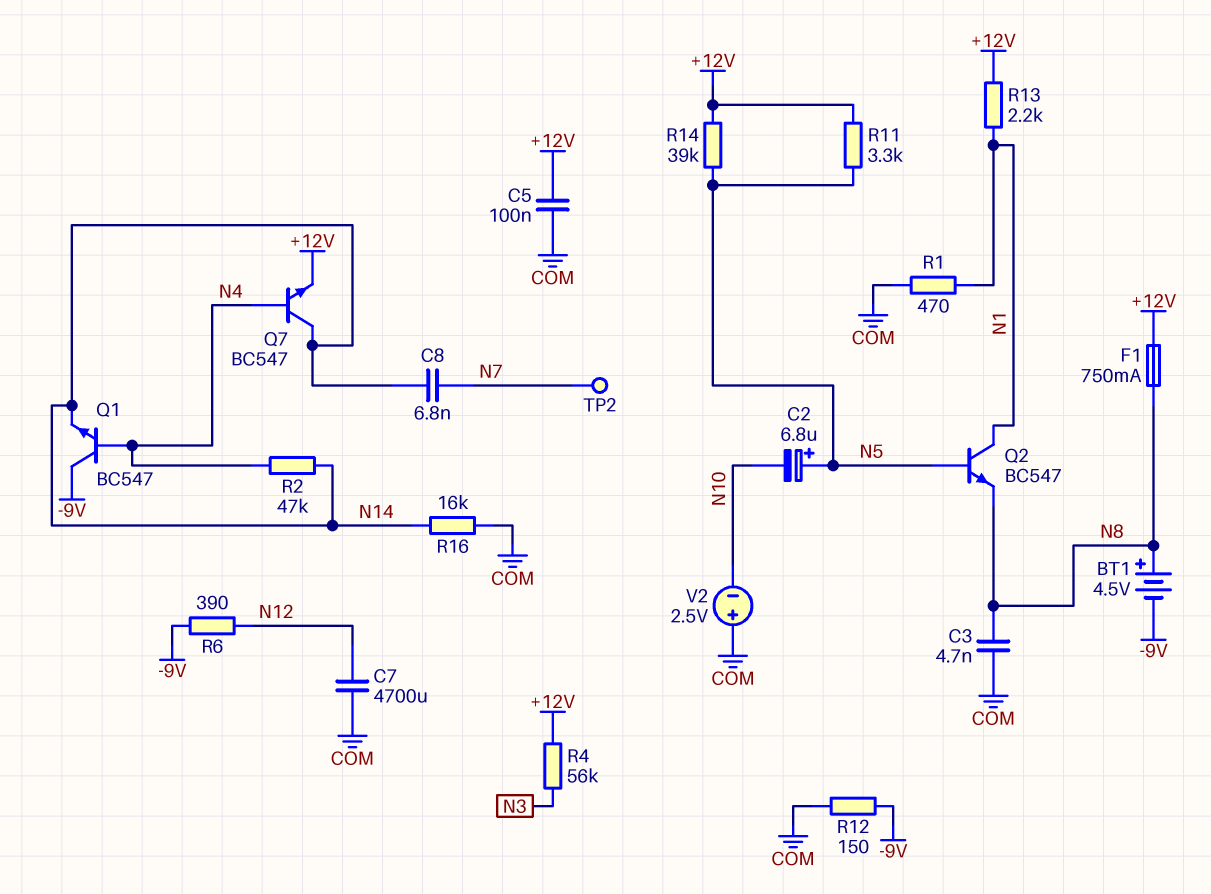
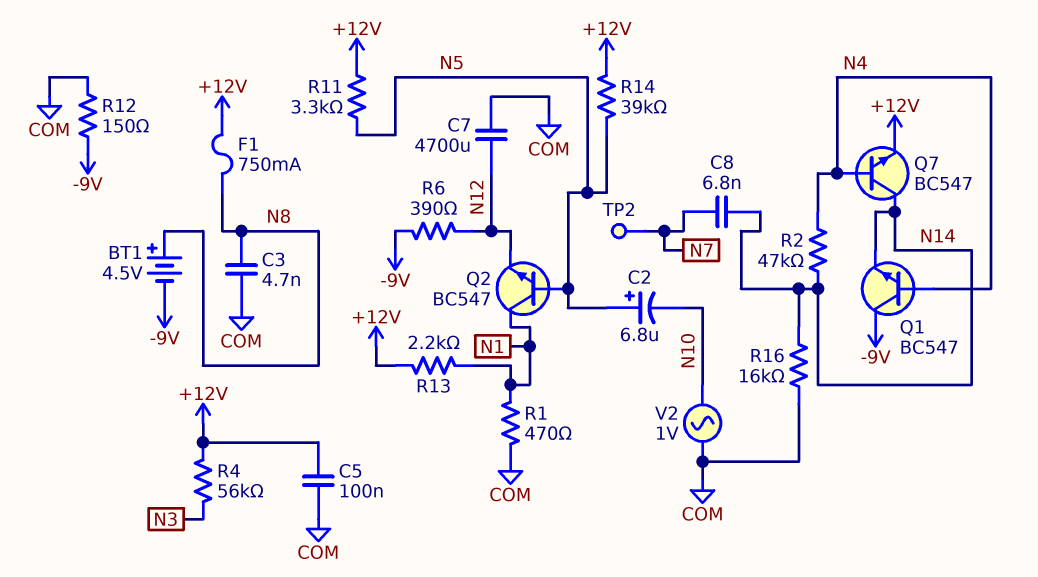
Q2: NPN BC547 (B N5, C N1, E N8) -> NPN BC547 (B N5, C N1, E N12)
V2: 2.5V (plus COM, minus N10) -> AC 1V (COM, N10)

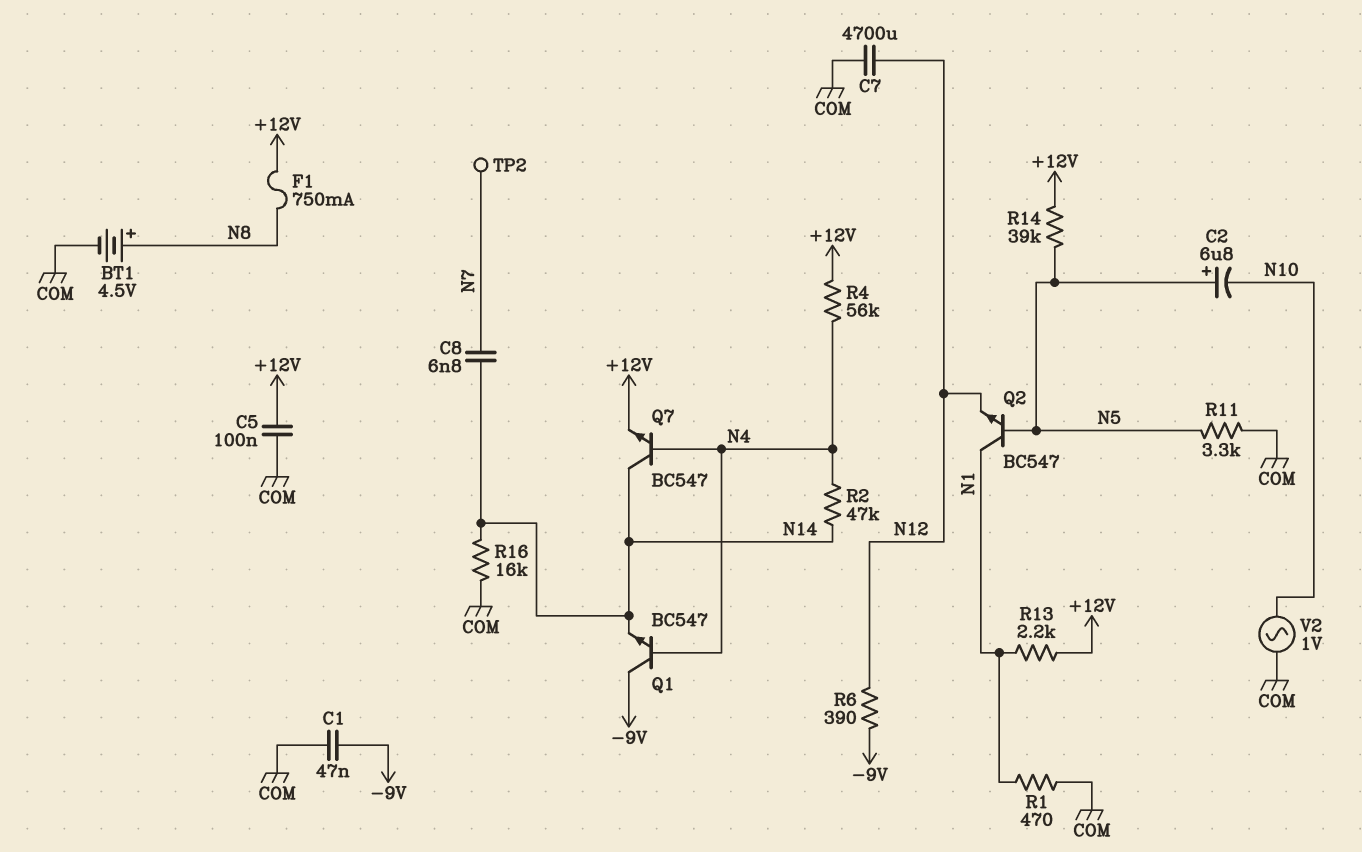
BT1: 4.5V (plus N8, minus -9V) -> 4.5V (plus N8, minus COM)
C1: none -> 47nF (-9V, COM)
C3: 4.7nF (COM, N8) -> none
R4: 56k (+12V, N3) -> 56k (+12V, N4)
R11: 3.3k (+12V, N5) -> 3.3k (COM, N5)
R12: 150 (-9V, COM) -> none

